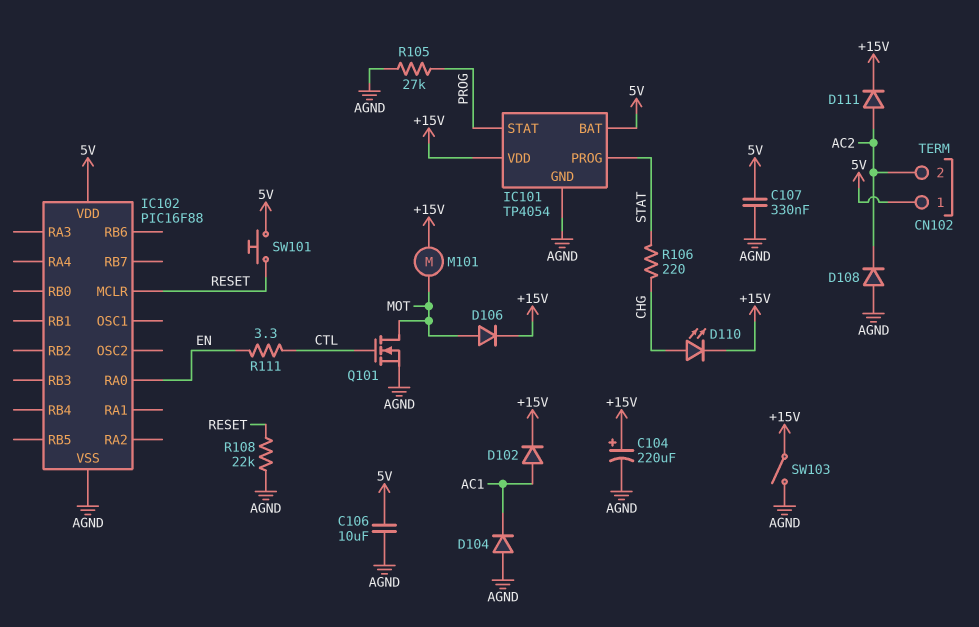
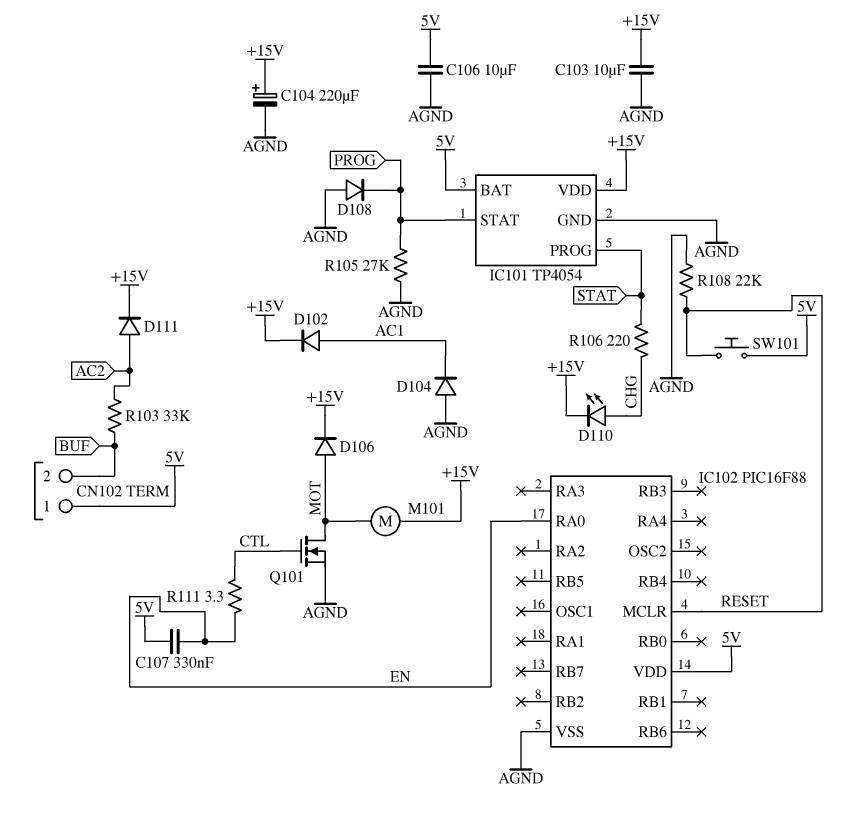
C103: none -> 10uF (+15V, AGND)
C107: 330nF (5V, AGND) -> 330nF (5V, EN)
CN102 pin 2: AC2 -> BUF
D108: diode (A AGND, K AC2) -> diode (A AGND, K PROG)
R103: none -> 33k (AC2, BUF)
SW103: switch (+15V, AGND) -> none

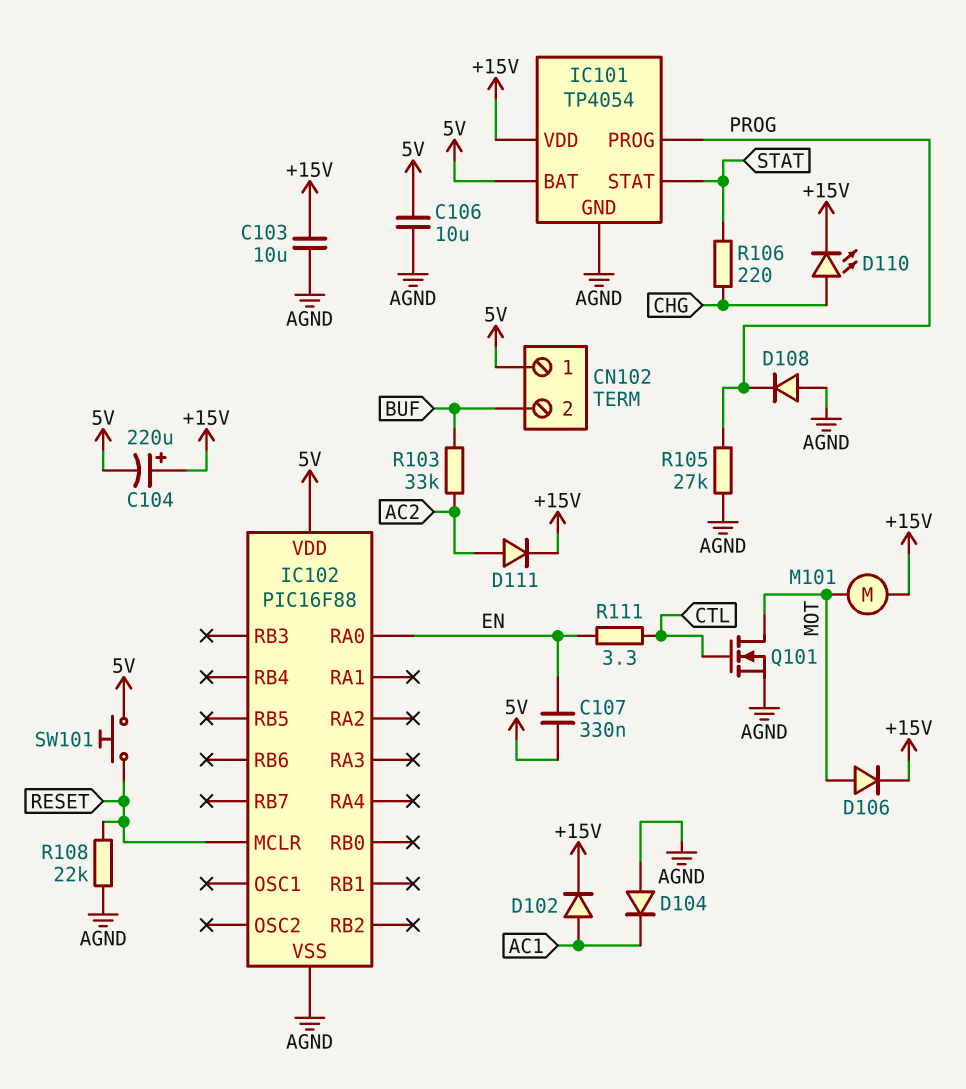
C104: 220uF (plus +15V, minus AGND) -> 220uF (plus +15V, minus 5V)
IC101 pin PROG: STAT -> PROG
IC101 pin STAT: PROG -> STAT

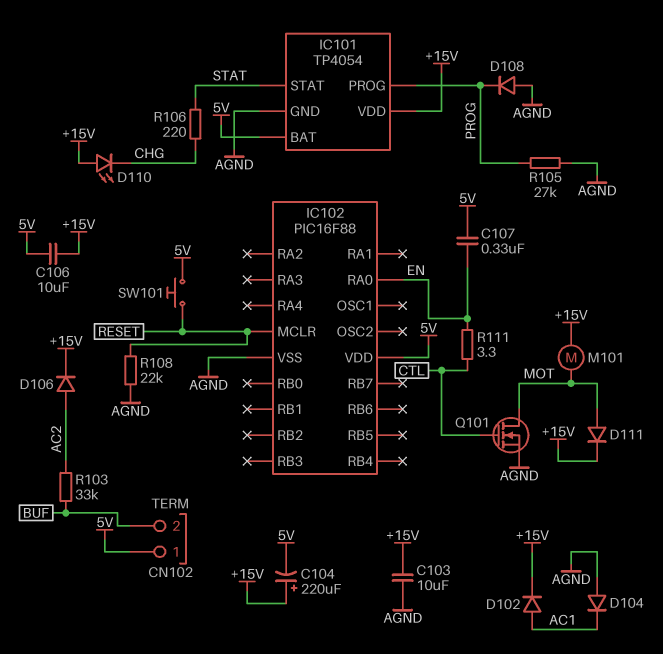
C106: 10uF (5V, AGND) -> 10uF (+15V, 5V)
D106: diode (A MOT, K +15V) -> diode (A AC2, K +15V)
D110: LED (A CHG, K +15V) -> LED (A +15V, K CHG)
D111: diode (A AC2, K +15V) -> diode (A MOT, K +15V)

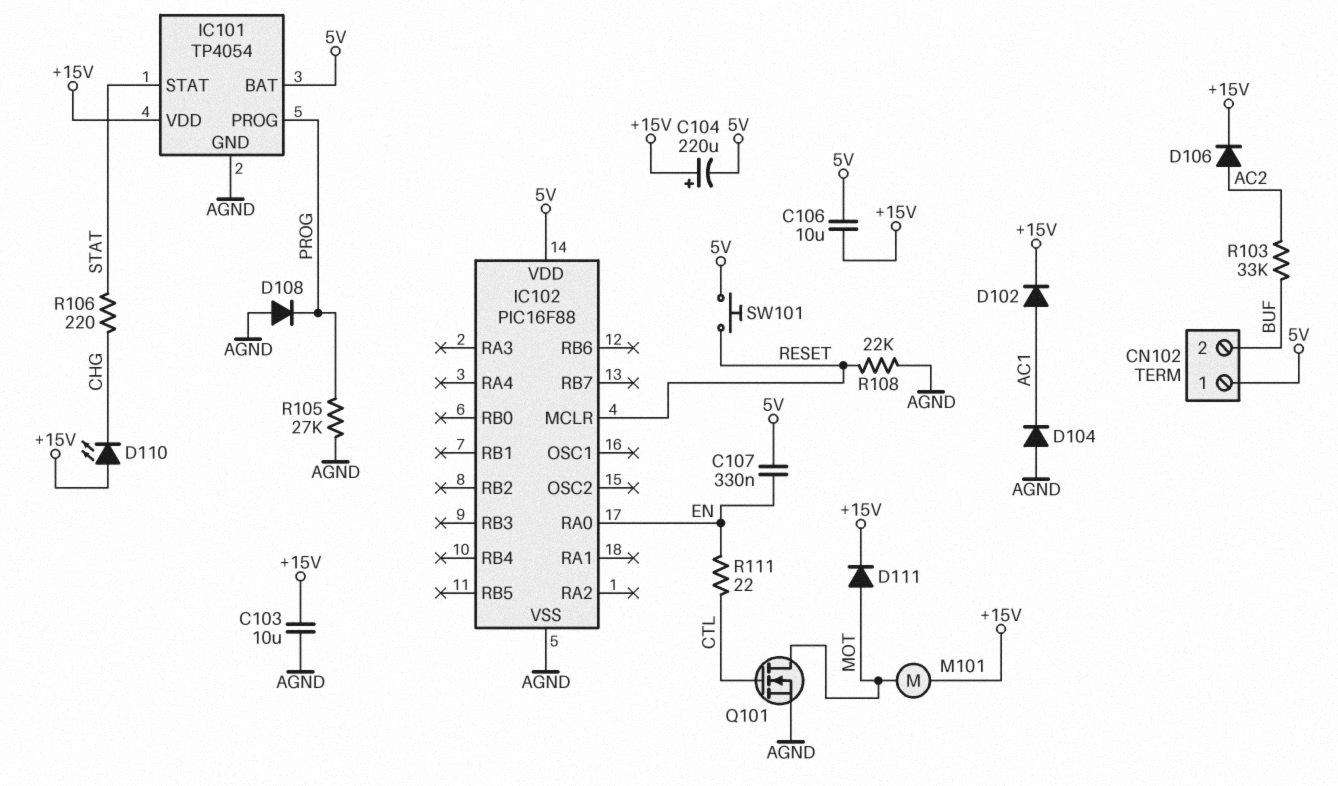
R111: 3.3 (CTL, EN) -> 22 (CTL, EN)

